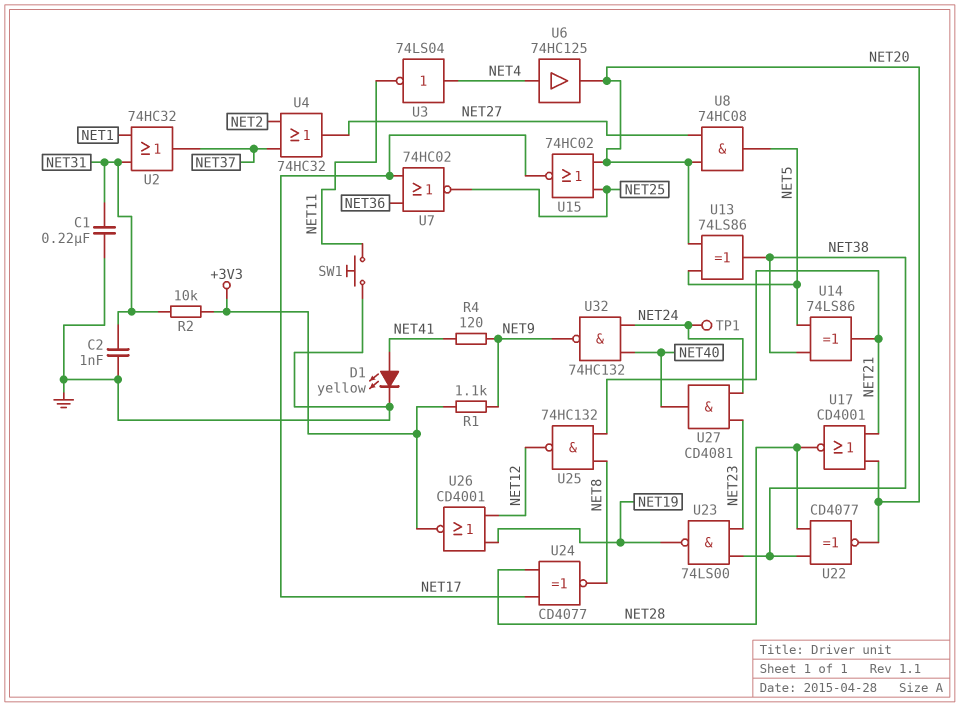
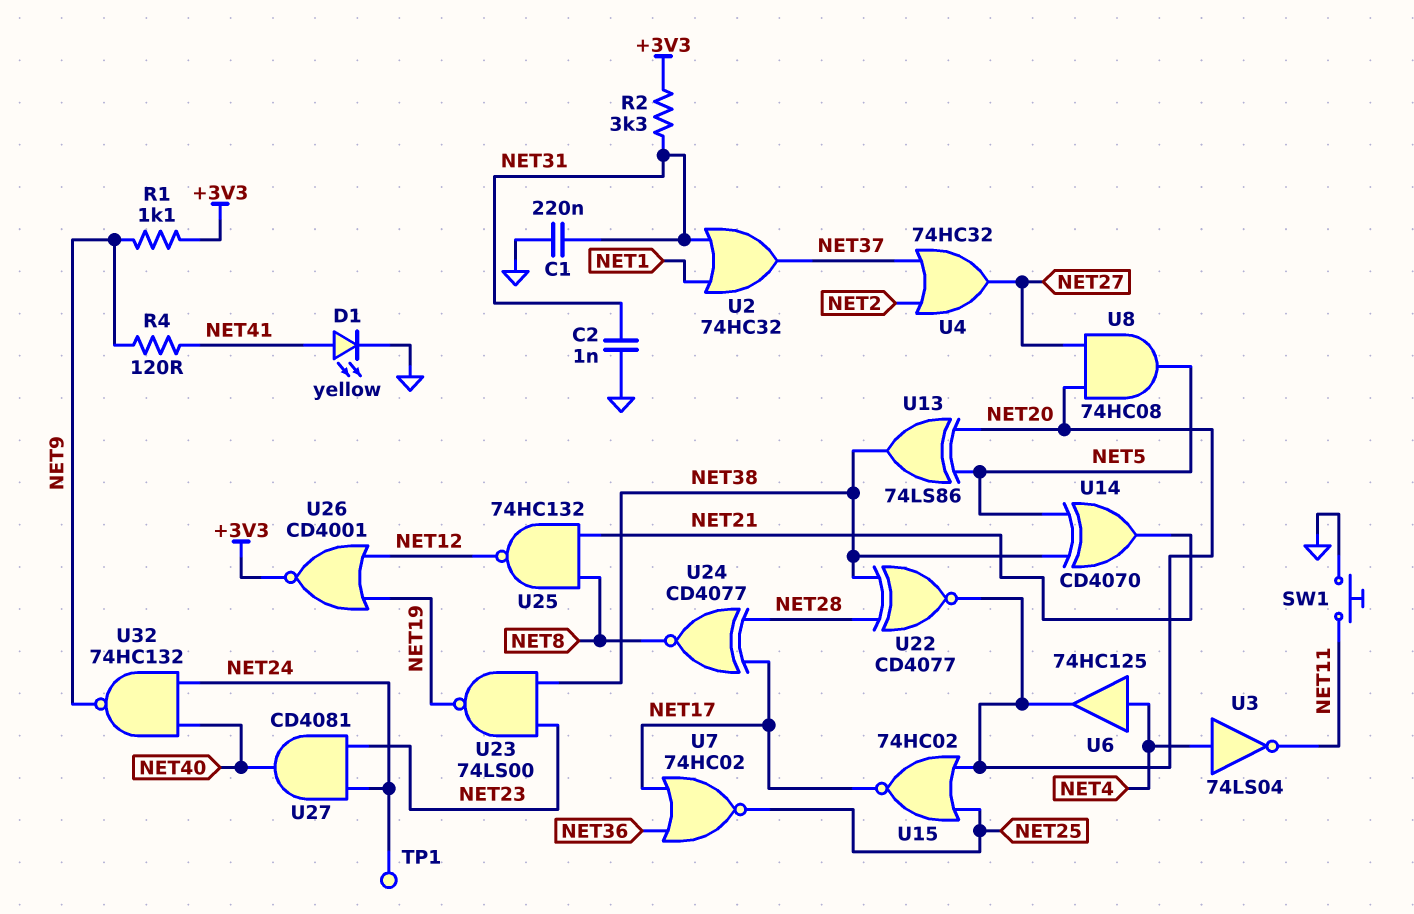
R2: 10k (+3V3, NET31) -> 3.3k (+3V3, NET31)
U14: XOR 74LS86 (in NET5, in NET38, out NET21) -> XOR CD4070 (in NET5, in NET38, out NET21)
U17: NOR CD4001 (in NET20, in NET21, out NET28) -> none

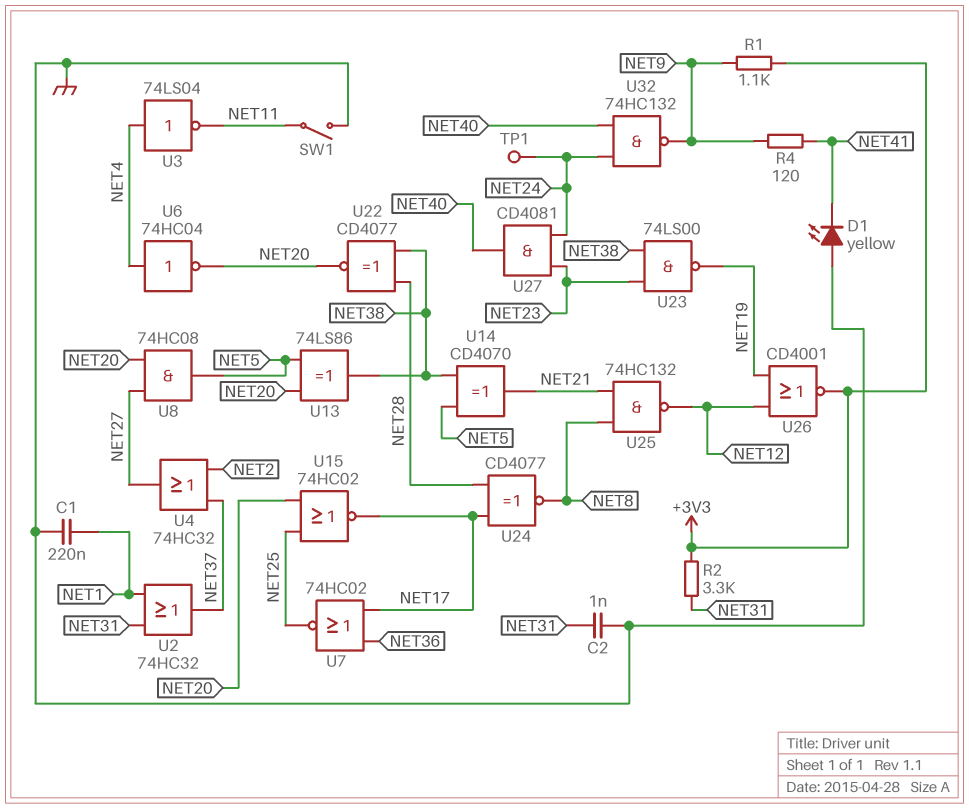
C1: 220nF (GND, NET31) -> 220nF (GND, NET1)
D1: LED yellow (A NET41, K GND) -> LED yellow (A GND, K NET41)
SW1: button (GND, NET11) -> switch (GND, NET11)
U6: buffer 74HC125 (in NET4, out NET20) -> NOT 74HC04 (in NET4, out NET20)

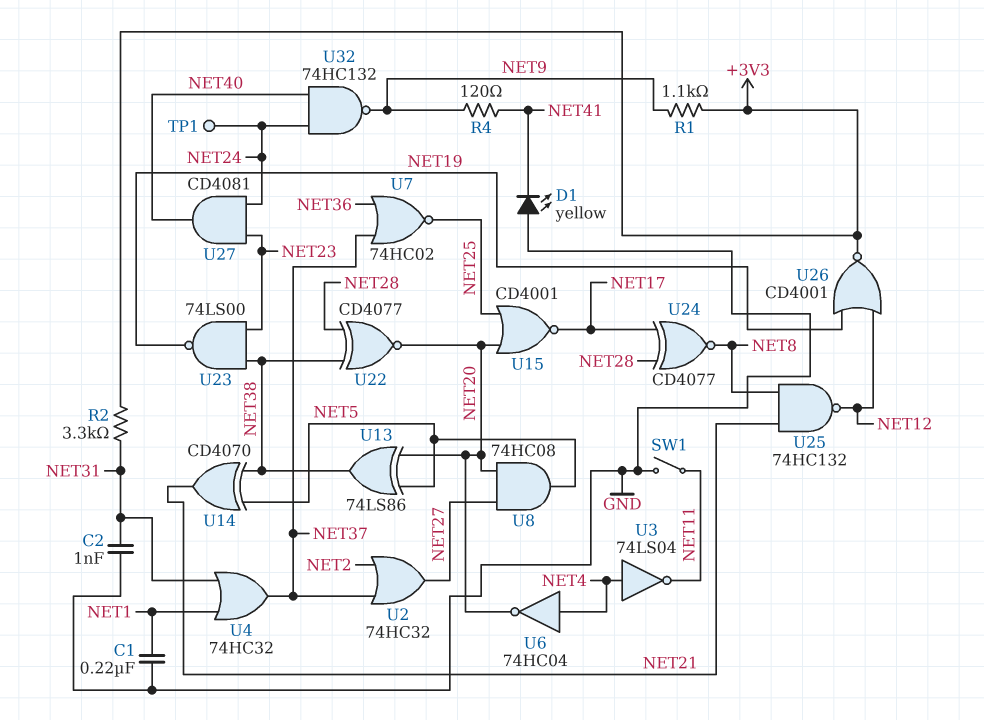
U2: OR 74HC32 (in NET1, in NET31, out NET37) -> OR 74HC32 (in NET2, in NET37, out NET27)
U4: OR 74HC32 (in NET2, in NET37, out NET27) -> OR 74HC32 (in NET1, in NET31, out NET37)
U7: NOR 74HC02 (in NET17, in NET36, out NET25) -> NOR 74HC02 (in NET36, in NET37, out NET25)
U15: NOR 74HC02 (in NET20, in NET25, out NET17) -> NOR CD4001 (in NET20, in NET25, out NET17)

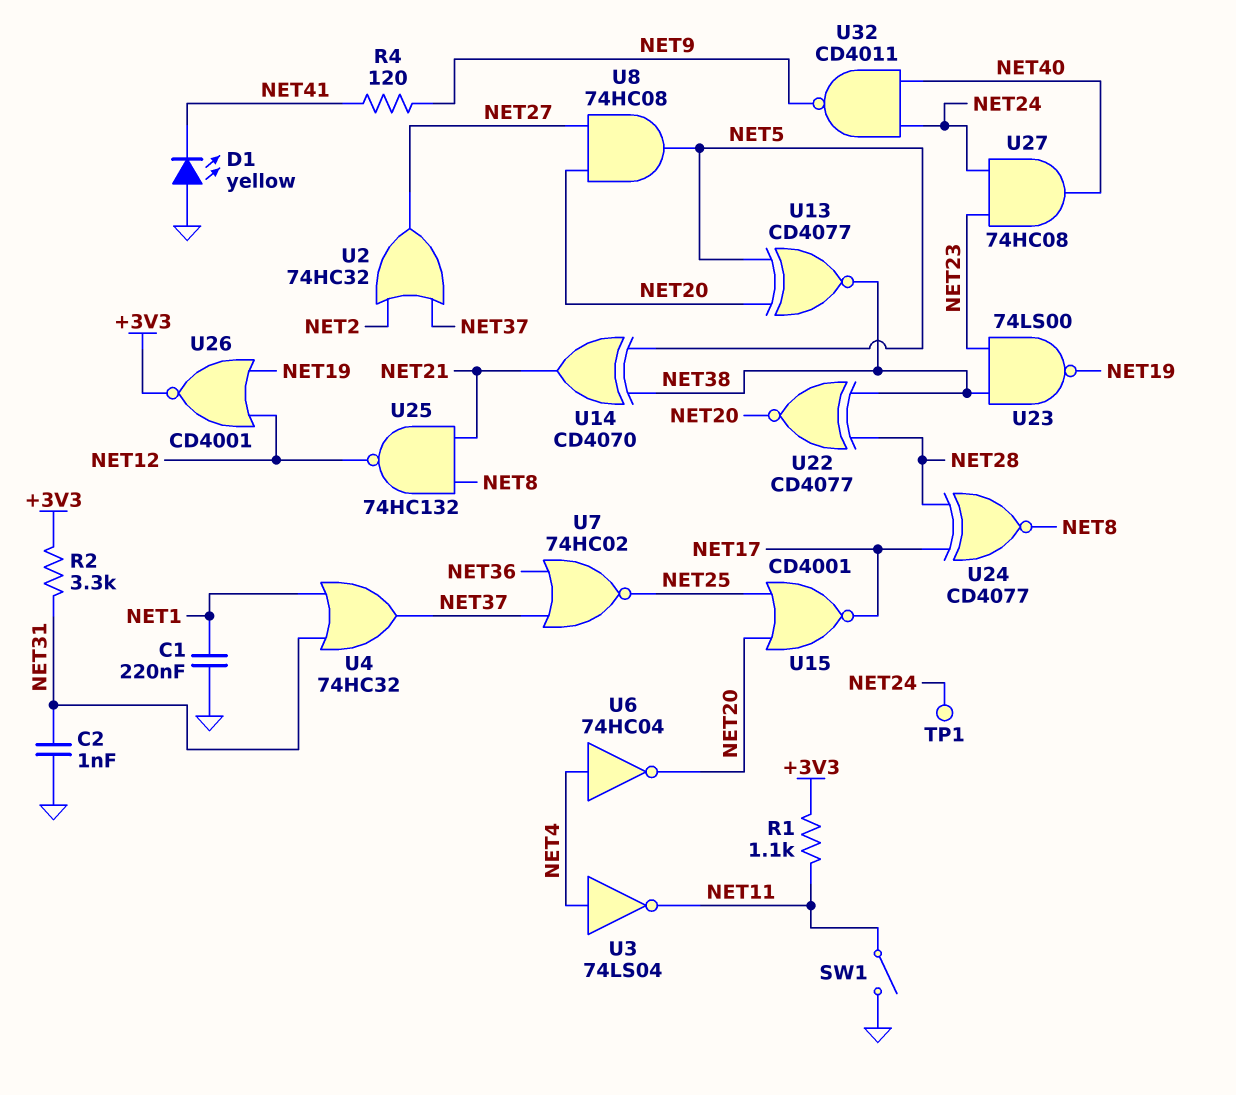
R1: 1.1k (+3V3, NET9) -> 1.1k (+3V3, NET11)
U13: XOR 74LS86 (in NET5, in NET20, out NET38) -> XNOR CD4077 (in NET5, in NET20, out NET38)
U27: AND CD4081 (in NET23, in NET24, out NET40) -> AND 74HC08 (in NET23, in NET24, out NET40)
U32: NAND 74HC132 (in NET24, in NET40, out NET9) -> NAND CD4011 (in NET24, in NET40, out NET9)

